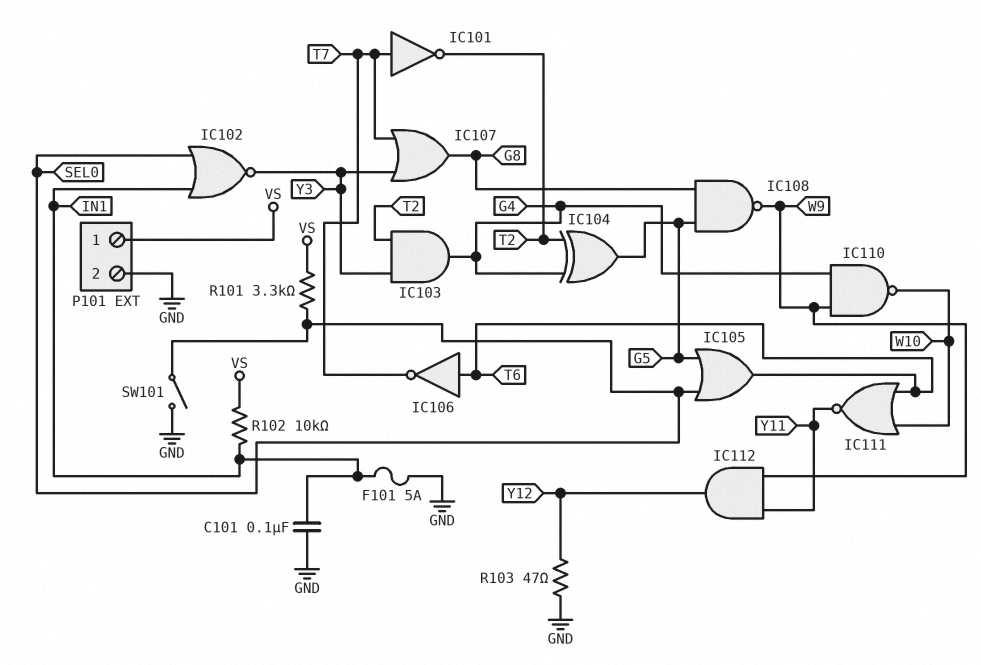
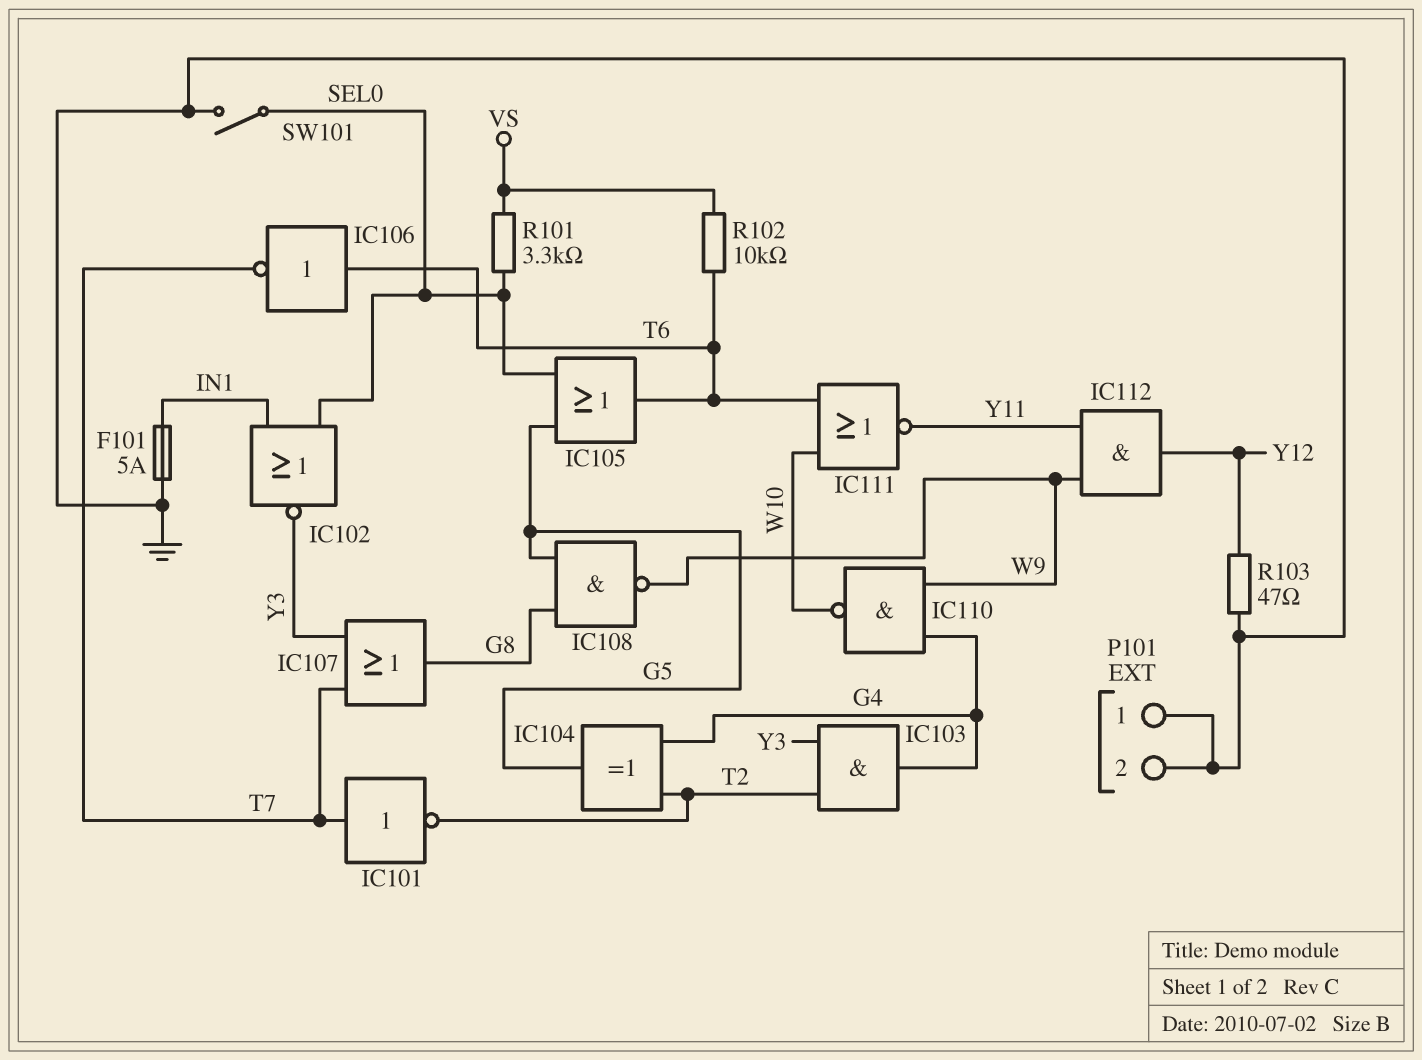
C101: 100nF (GND, IN1) -> none
P101 pin 1: VS -> GND
R102: 10k (IN1, VS) -> 10k (T6, VS)

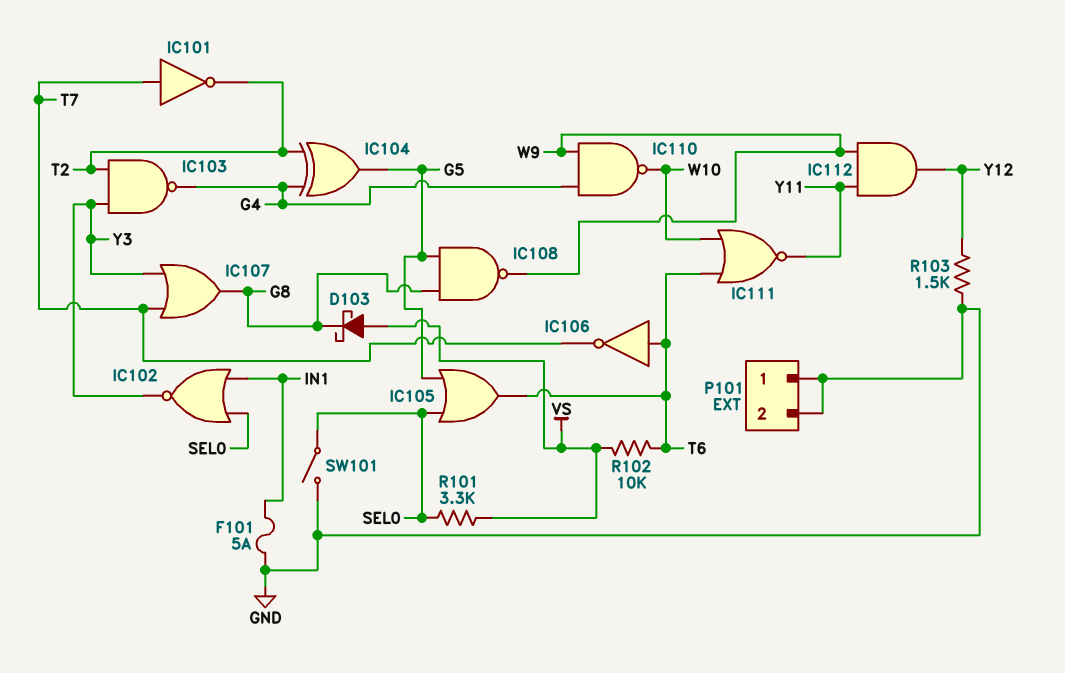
D103: none -> schottky (A VS, K G8)
IC103: AND (in T2, in Y3, out G4) -> NAND (in T2, in Y3, out G4)
R103: 47 (GND, Y12) -> 1.5k (GND, Y12)

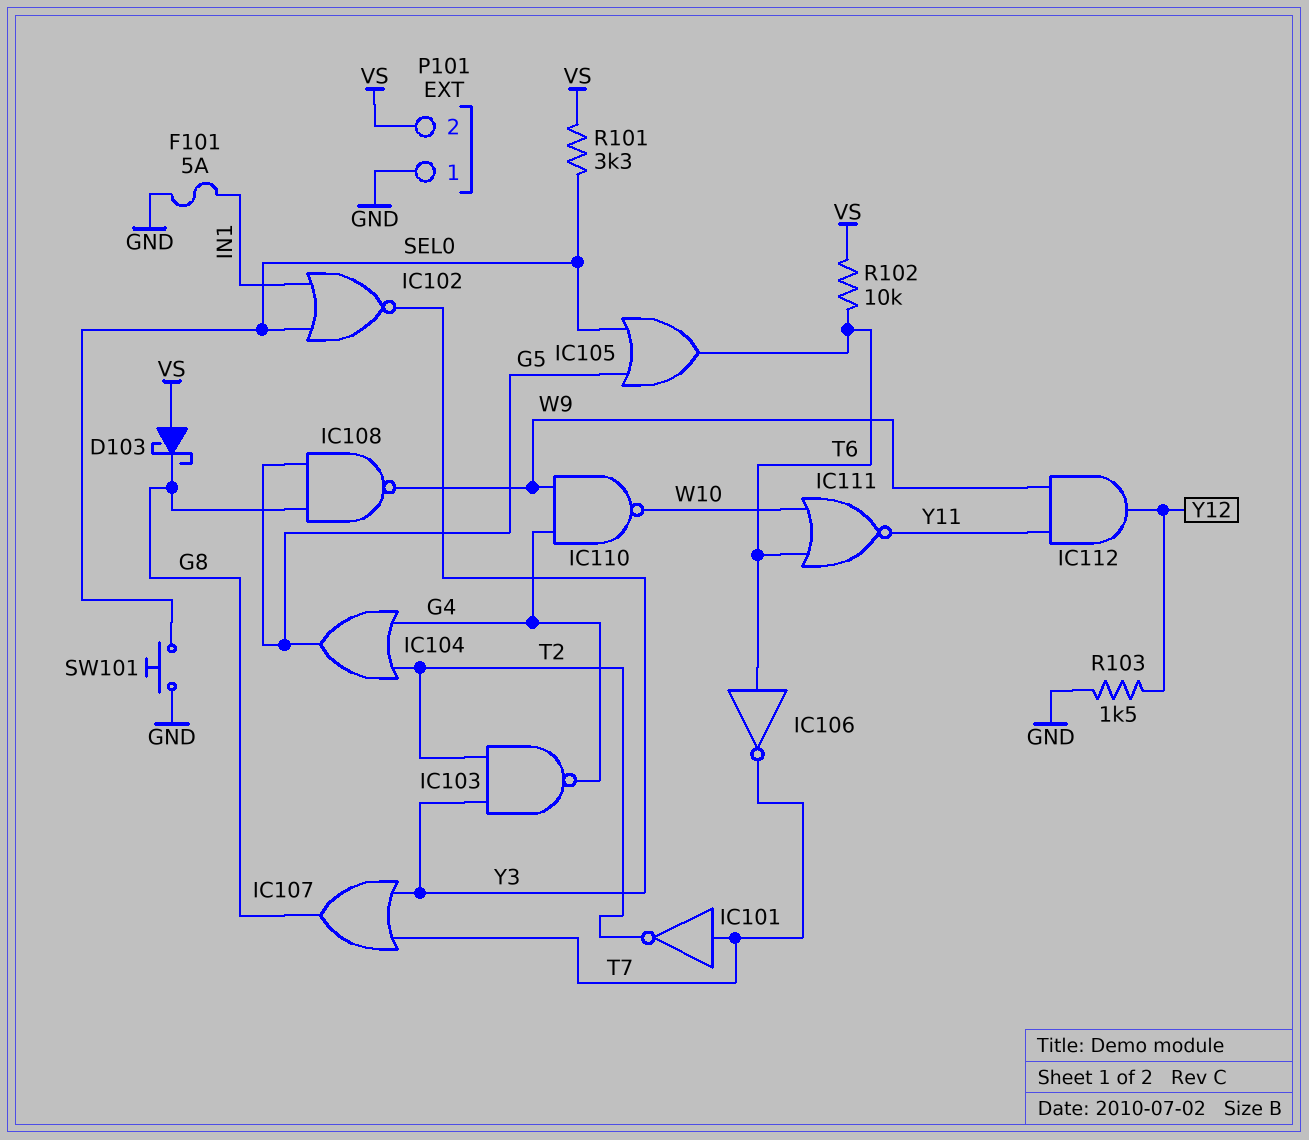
IC104: XOR (in G4, in T2, out G5) -> OR (in G4, in T2, out G5)
P101 pin 2: GND -> VS
SW101: switch (GND, SEL0) -> button (GND, SEL0)

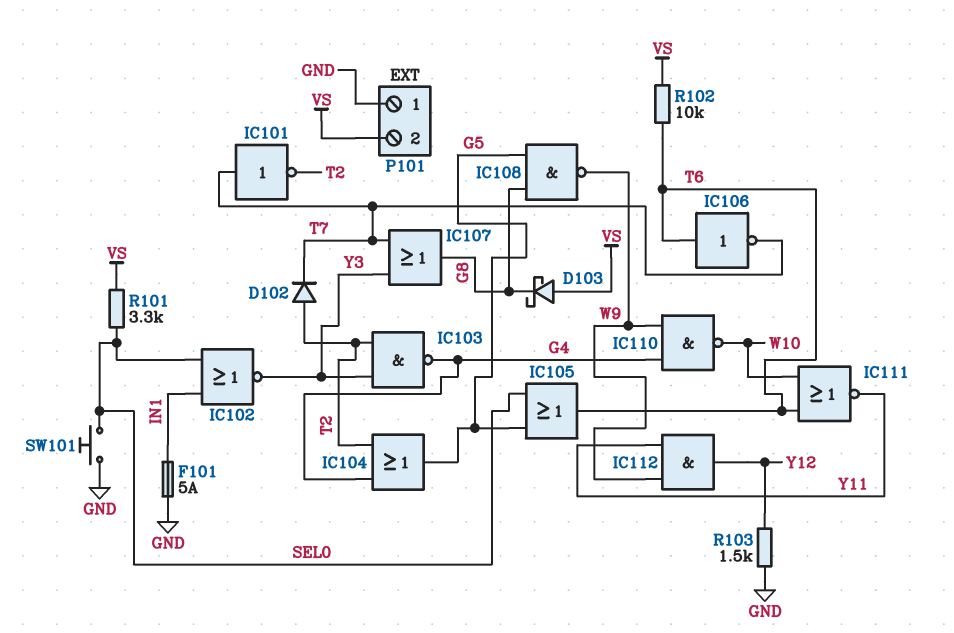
D102: none -> diode (A T2, K T7)

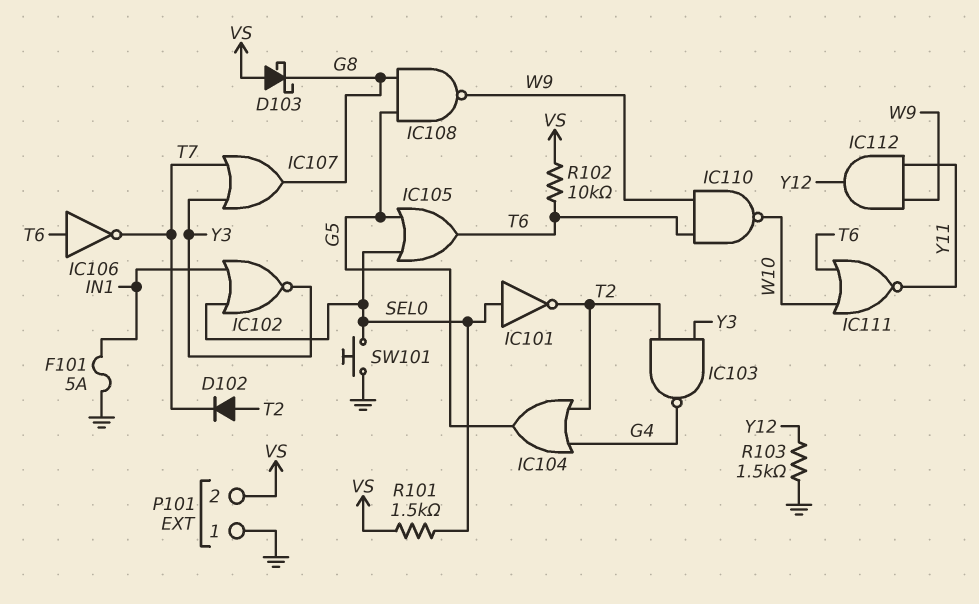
IC101: NOT (in T7, out T2) -> NOT (in SEL0, out T2)
IC110: NAND (in G4, in W9, out W10) -> NAND (in T6, in W9, out W10)
R101: 3.3k (SEL0, VS) -> 1.5k (SEL0, VS)

